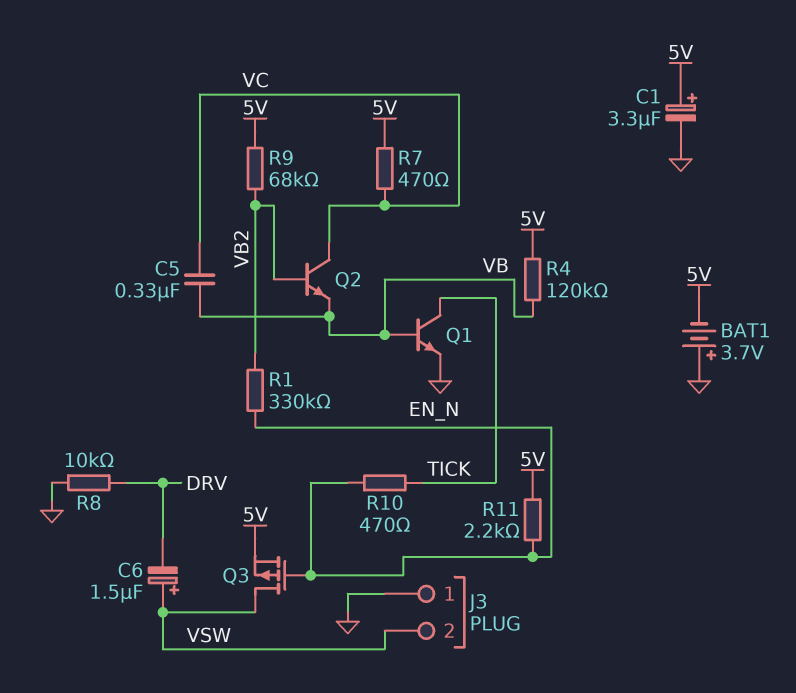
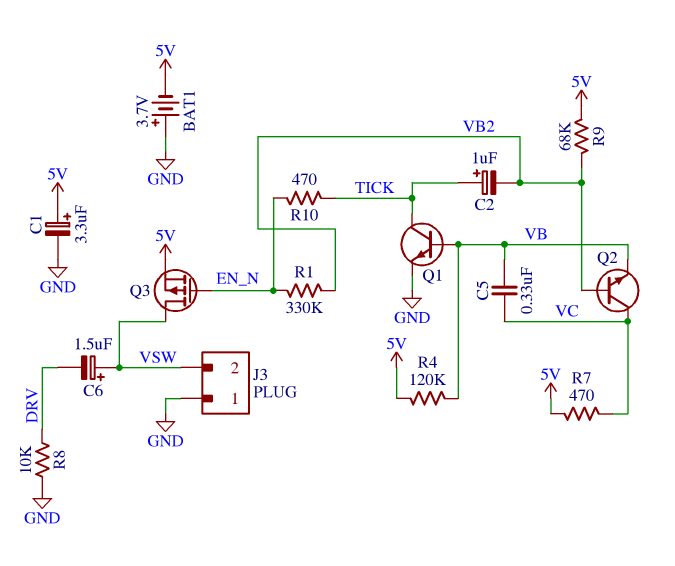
C2: none -> 1uF (plus TICK, minus VB2)
R11: 2.2k (5V, EN_N) -> none

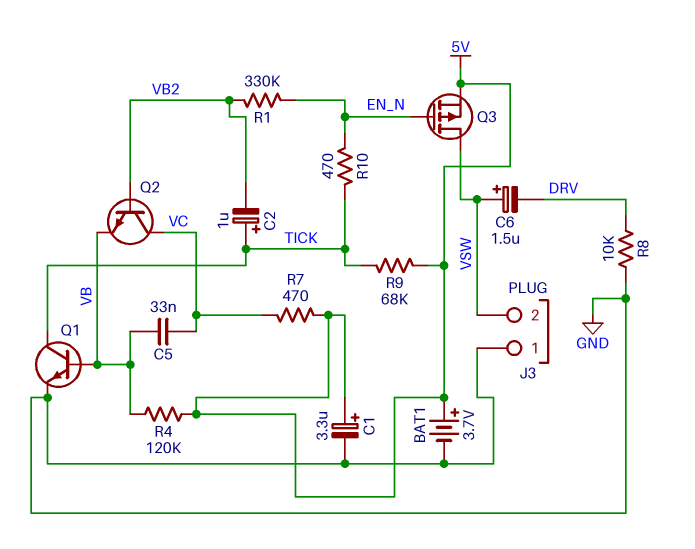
BAT1: 3.7V (plus GND, minus 5V) -> 3.7V (plus 5V, minus GND)
C5: 330nF (VB, VC) -> 33nF (VB, VC)
R9: 68k (5V, VB2) -> 68k (5V, TICK)

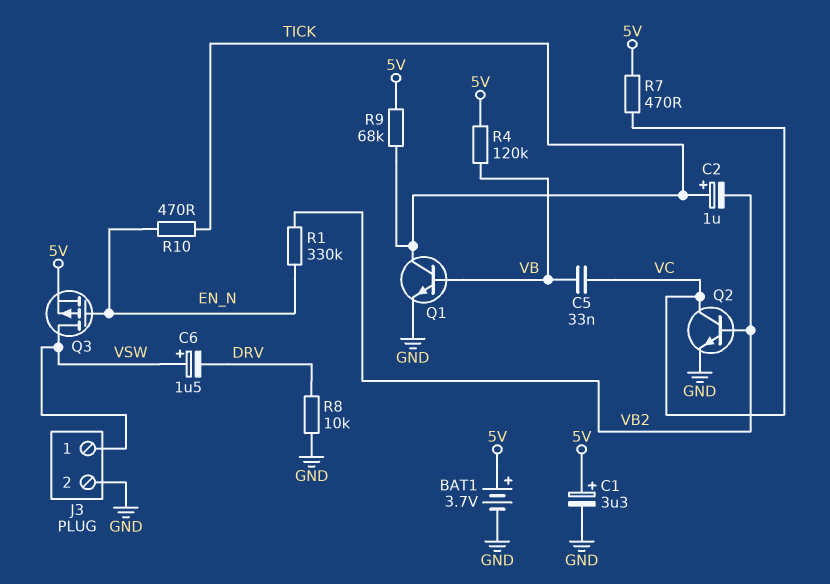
J3 pin 1: GND -> VSW
J3 pin 2: VSW -> GND
Q2: NPN (B VB2, C VC, E VB) -> NPN (B VB2, C VC, E GND)

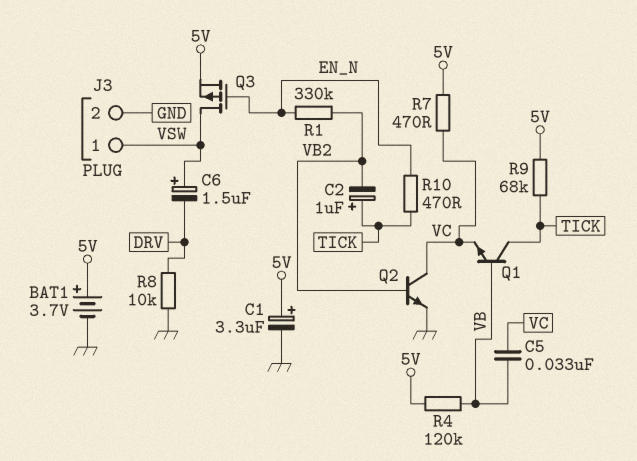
Q1: NPN (B VB, C TICK, E GND) -> NPN (B VB, C TICK, E VC)

